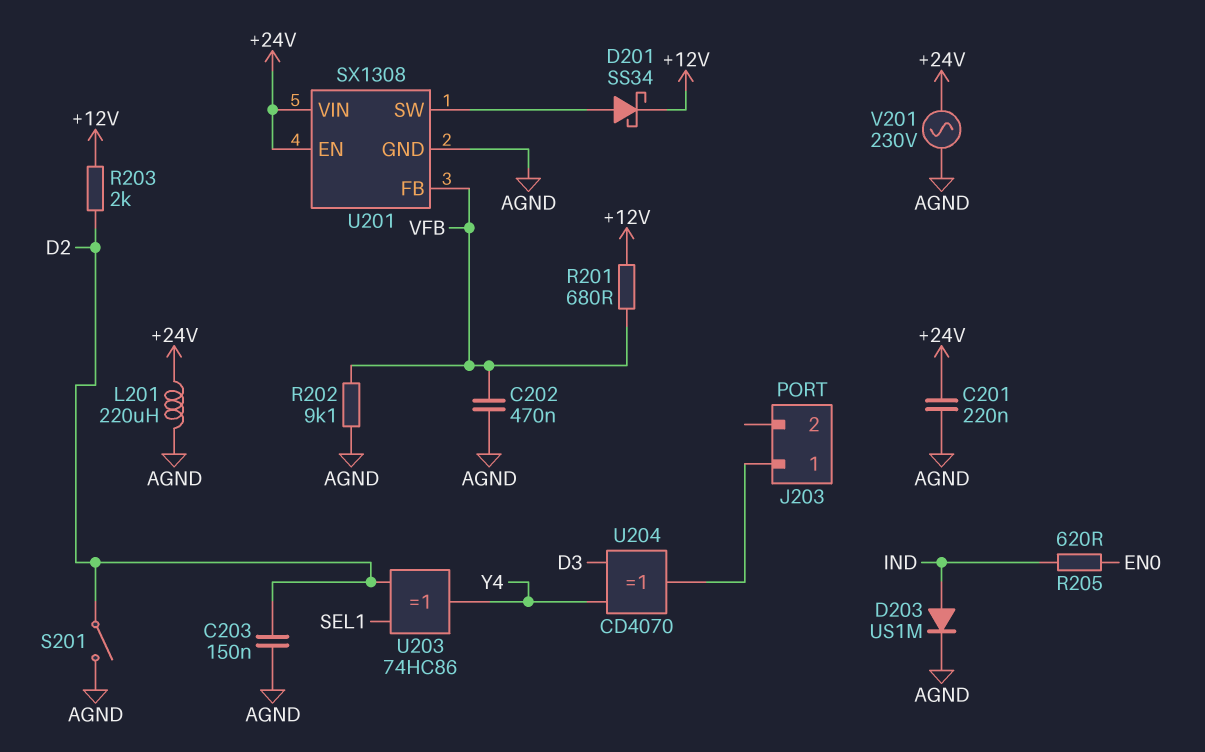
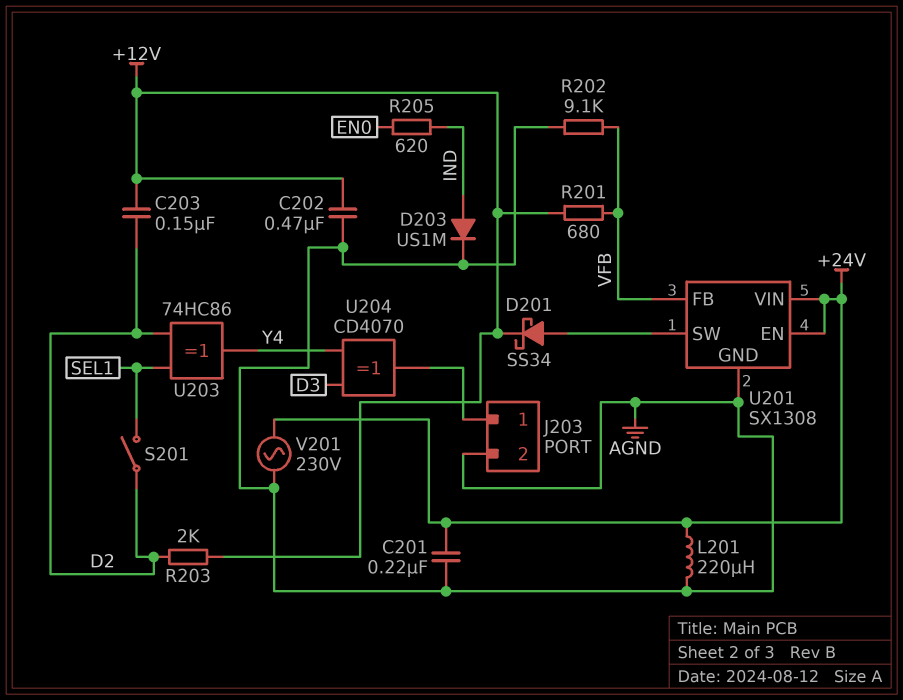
C202: 470nF (AGND, VFB) -> 470nF (+12V, AGND)
C203: 150nF (AGND, D2) -> 150nF (+12V, D2)
J203 pin 2: none -> AGND
S201: switch (AGND, D2) -> switch (D2, SEL1)

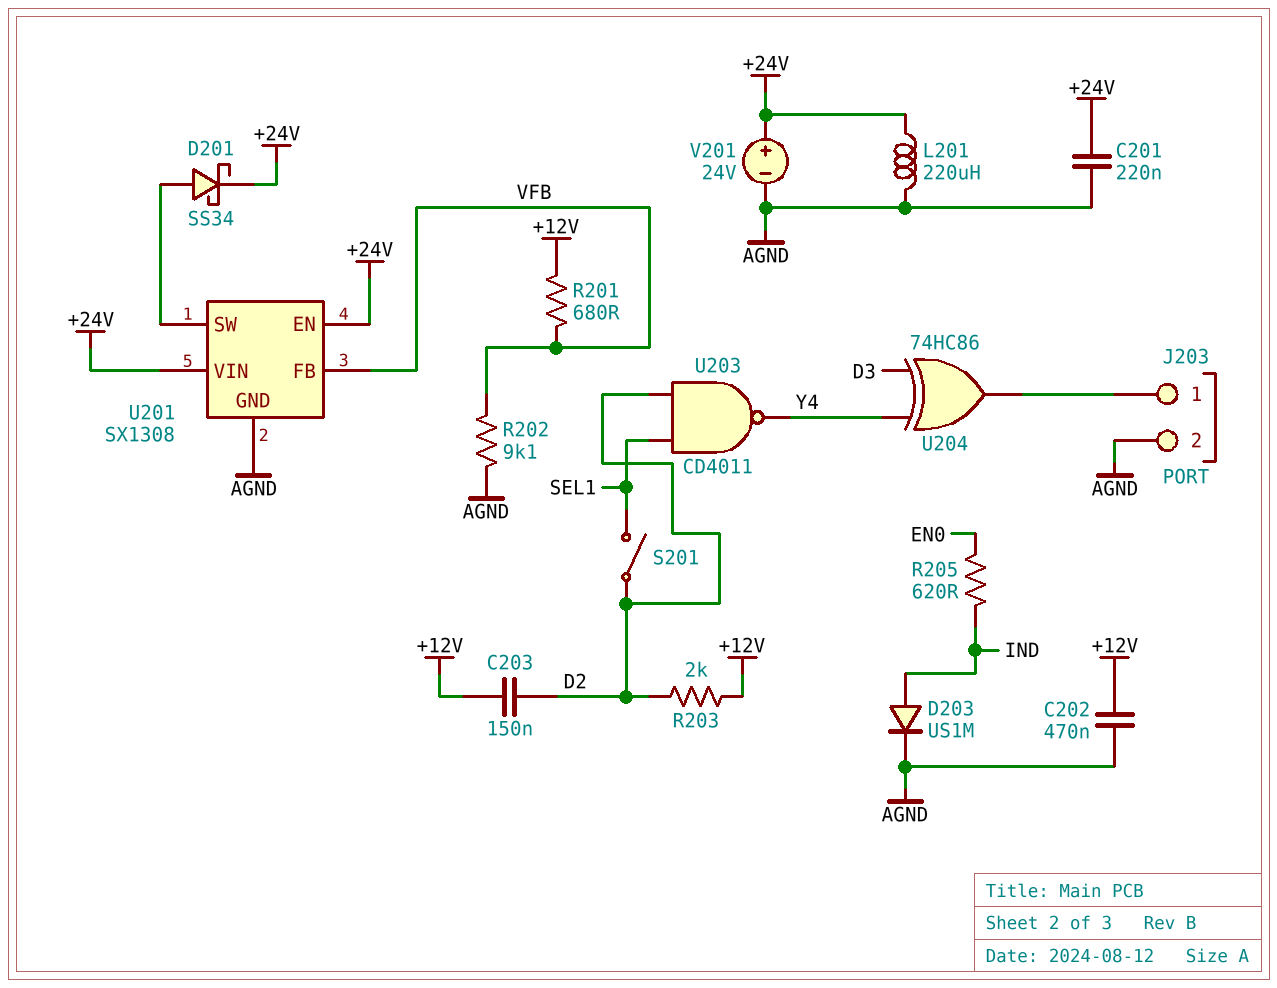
D201: schottky SS34 (A U201/SW, K +12V) -> schottky SS34 (A U201/SW, K +24V)
U203: XOR 74HC86 (in D2, in SEL1, out Y4) -> NAND CD4011 (in D2, in SEL1, out Y4)
U204: XOR CD4070 (in D3, in Y4, out J203/1) -> XOR 74HC86 (in D3, in Y4, out J203/1)
V201: AC 230V (+24V, AGND) -> 24V (plus +24V, minus AGND)

